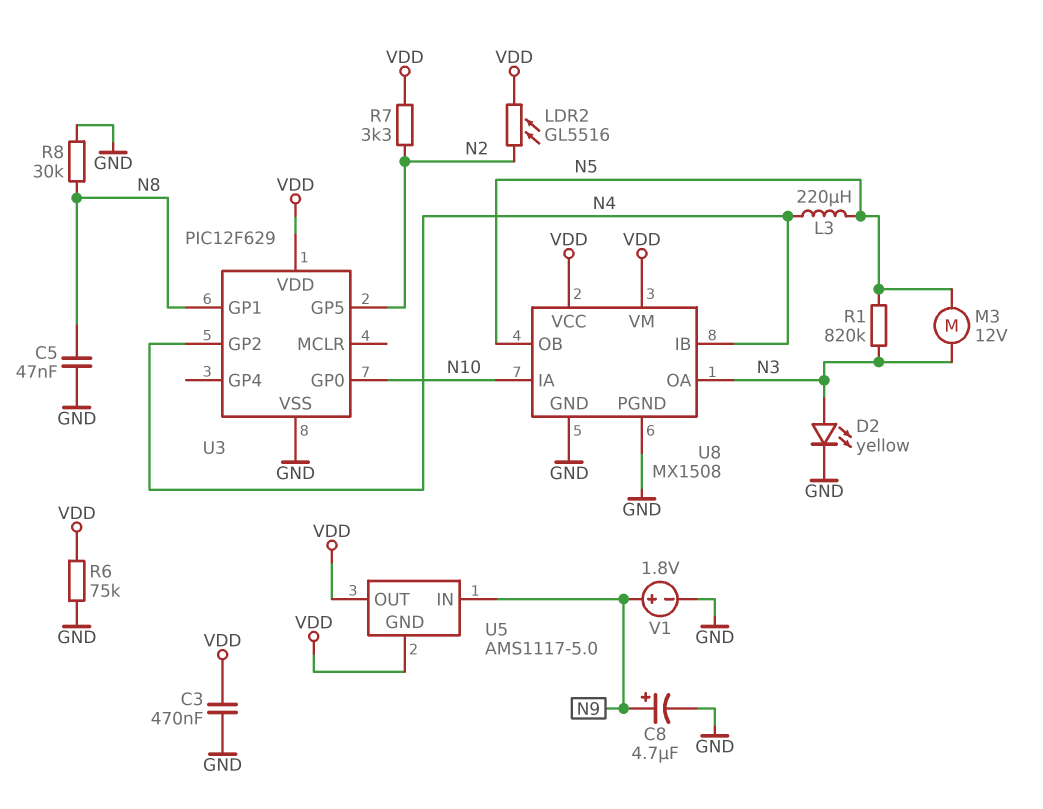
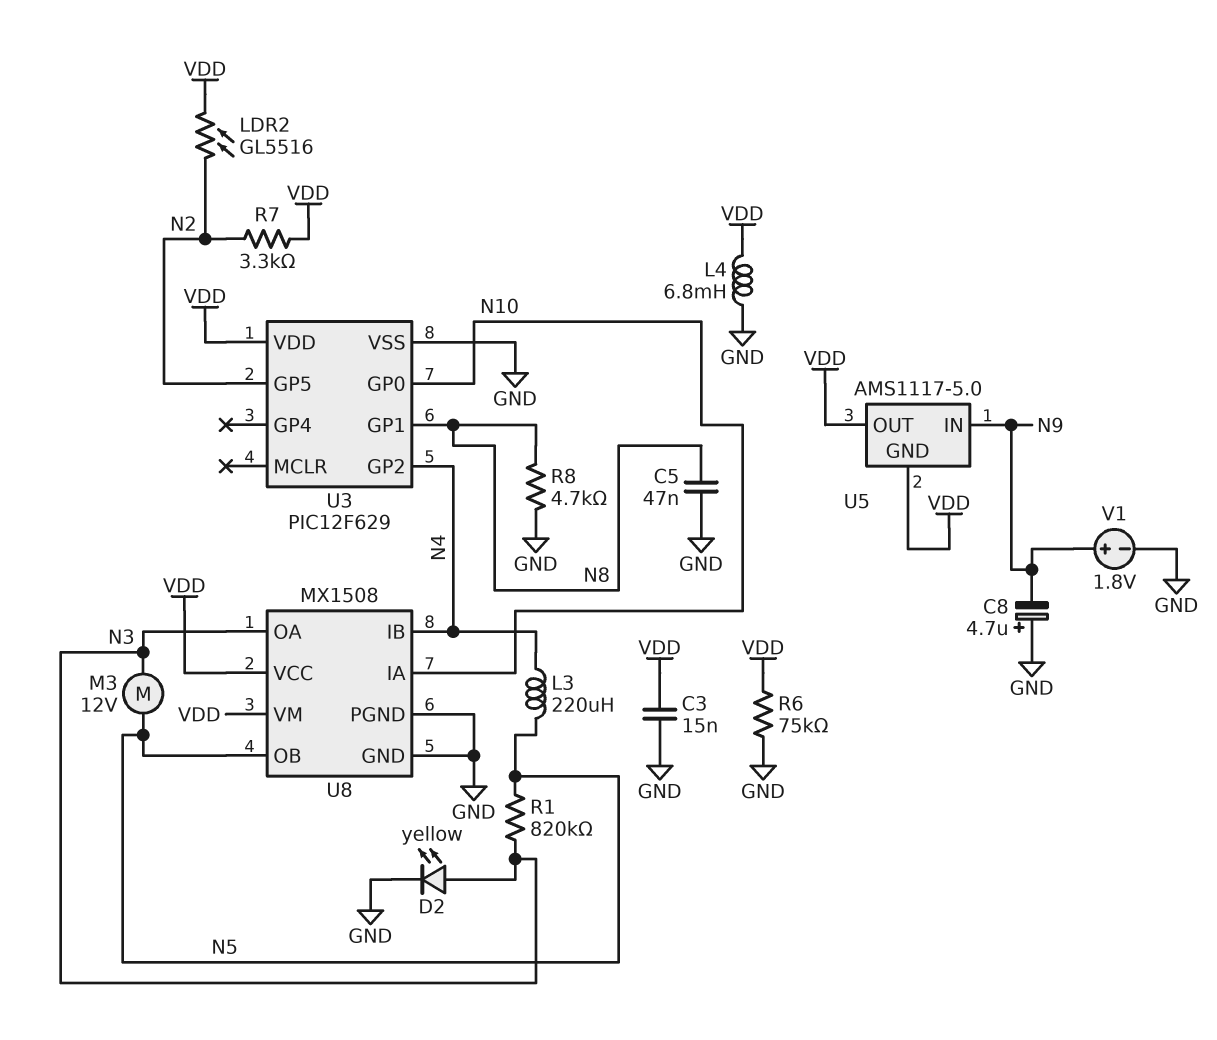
C3: 470nF (GND, VDD) -> 15nF (GND, VDD)
C8: 4.7uF (plus N9, minus GND) -> 4.7uF (plus GND, minus N9)
L4: none -> 6.8mH (GND, VDD)
R8: 30k (GND, N8) -> 4.7k (GND, N8)

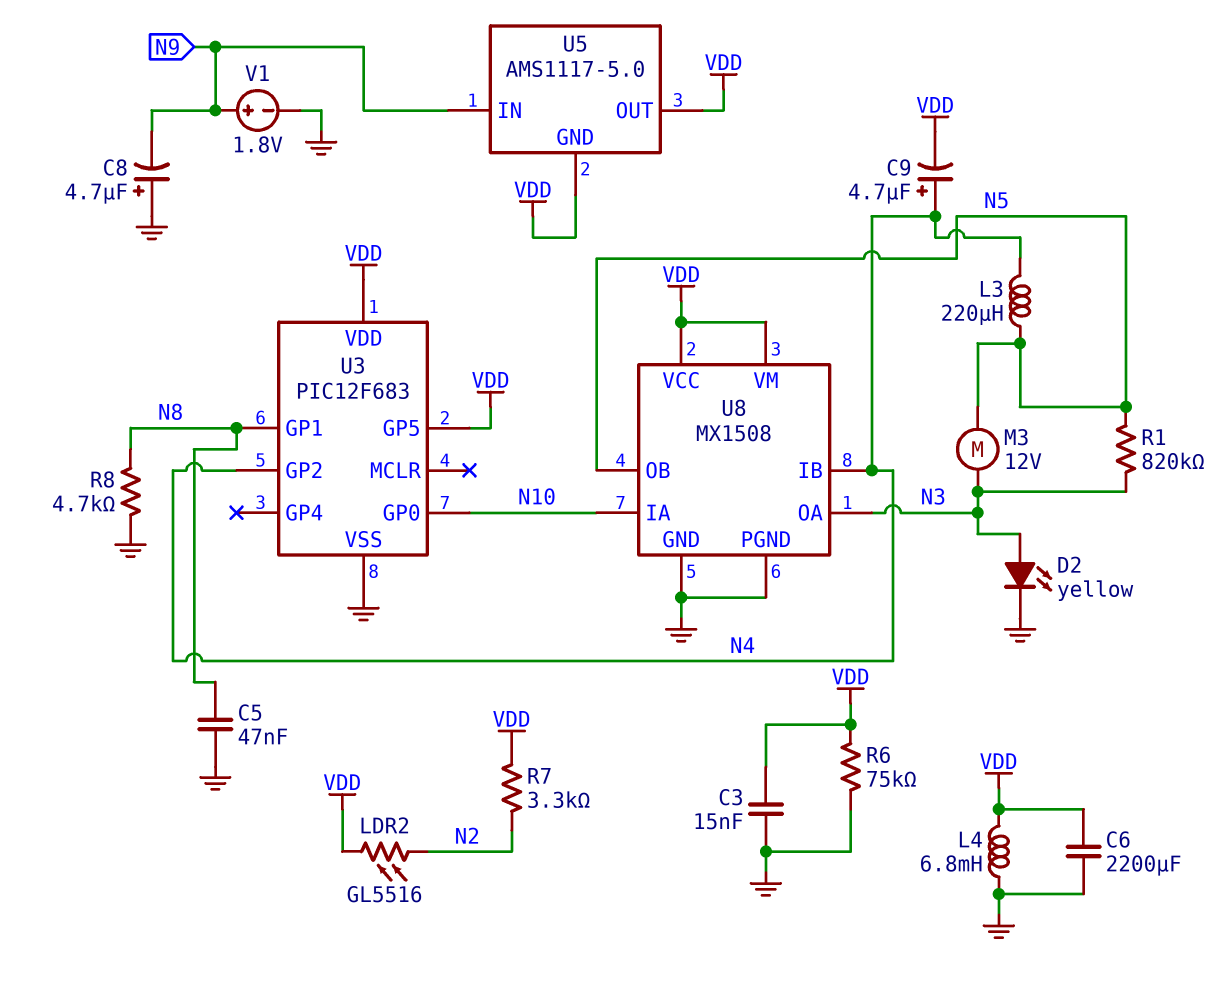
C6: none -> 2200uF (GND, VDD)
C9: none -> 4.7uF (plus N4, minus VDD)
U3: PIC12F629 -> PIC12F683
U3 pin GP5: N2 -> VDD

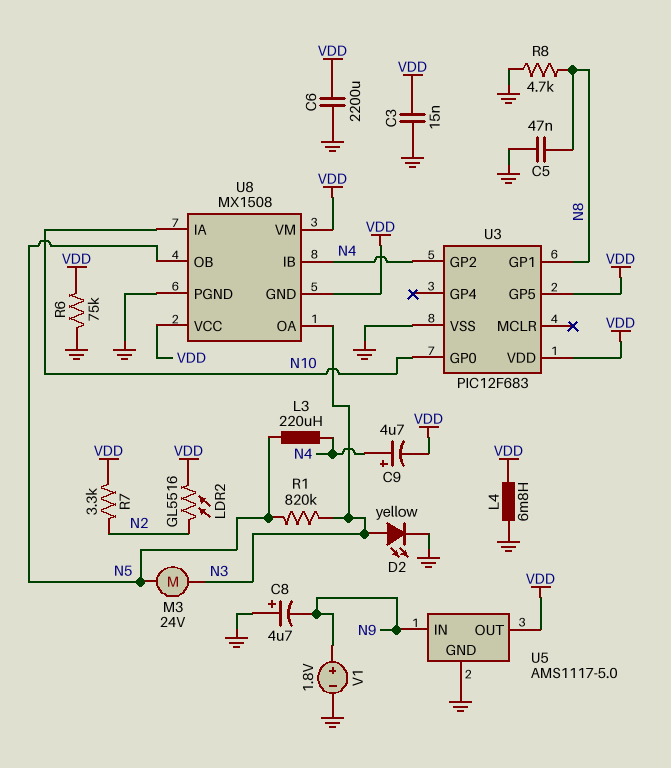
M3: motor 12V (N3, N5) -> motor 24V (N3, N5)
U5 pin GND: VDD -> GND
U8 pin GND: GND -> VDD

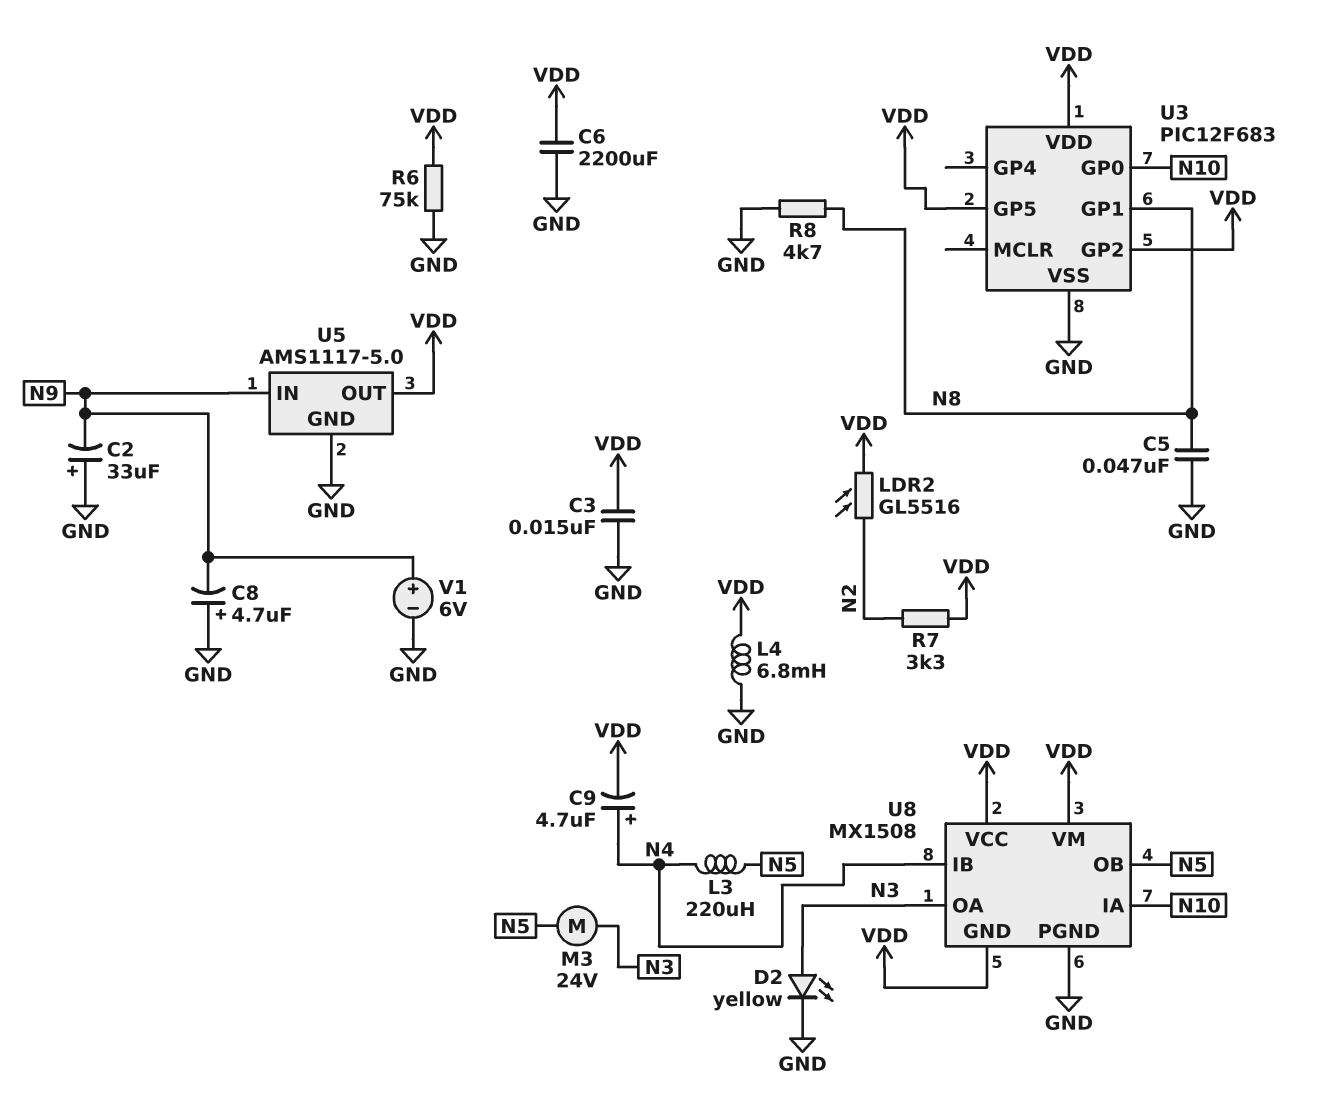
C2: none -> 33uF (plus GND, minus N9)
R1: 820k (N3, N5) -> none
U3 pin GP2: N4 -> VDD
V1: 1.8V (plus N9, minus GND) -> 6V (plus N9, minus GND)

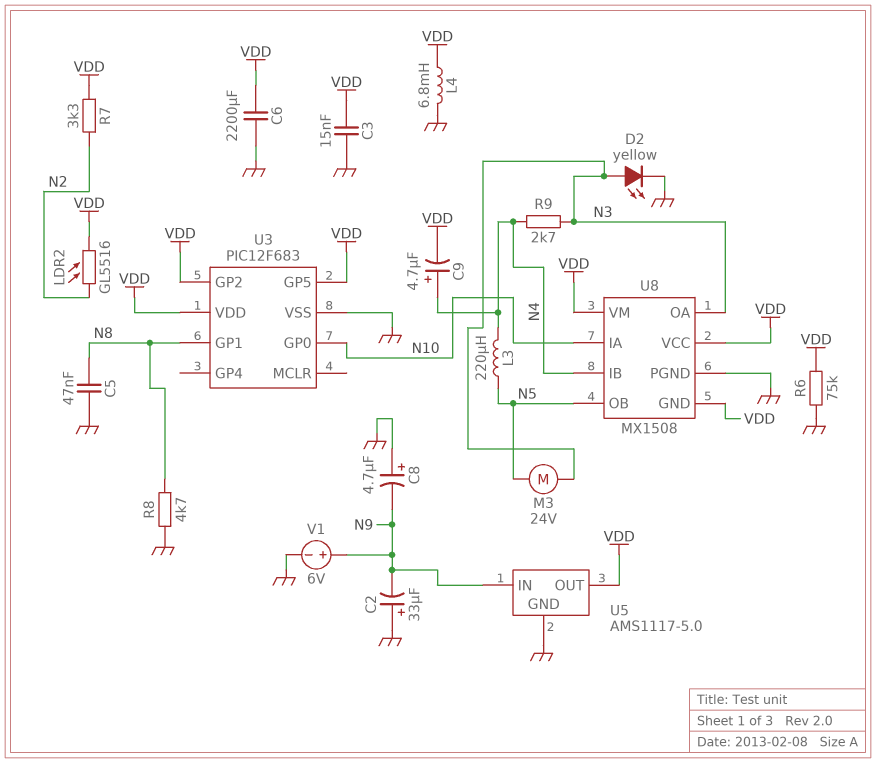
R9: none -> 2.7k (N3, N4)

